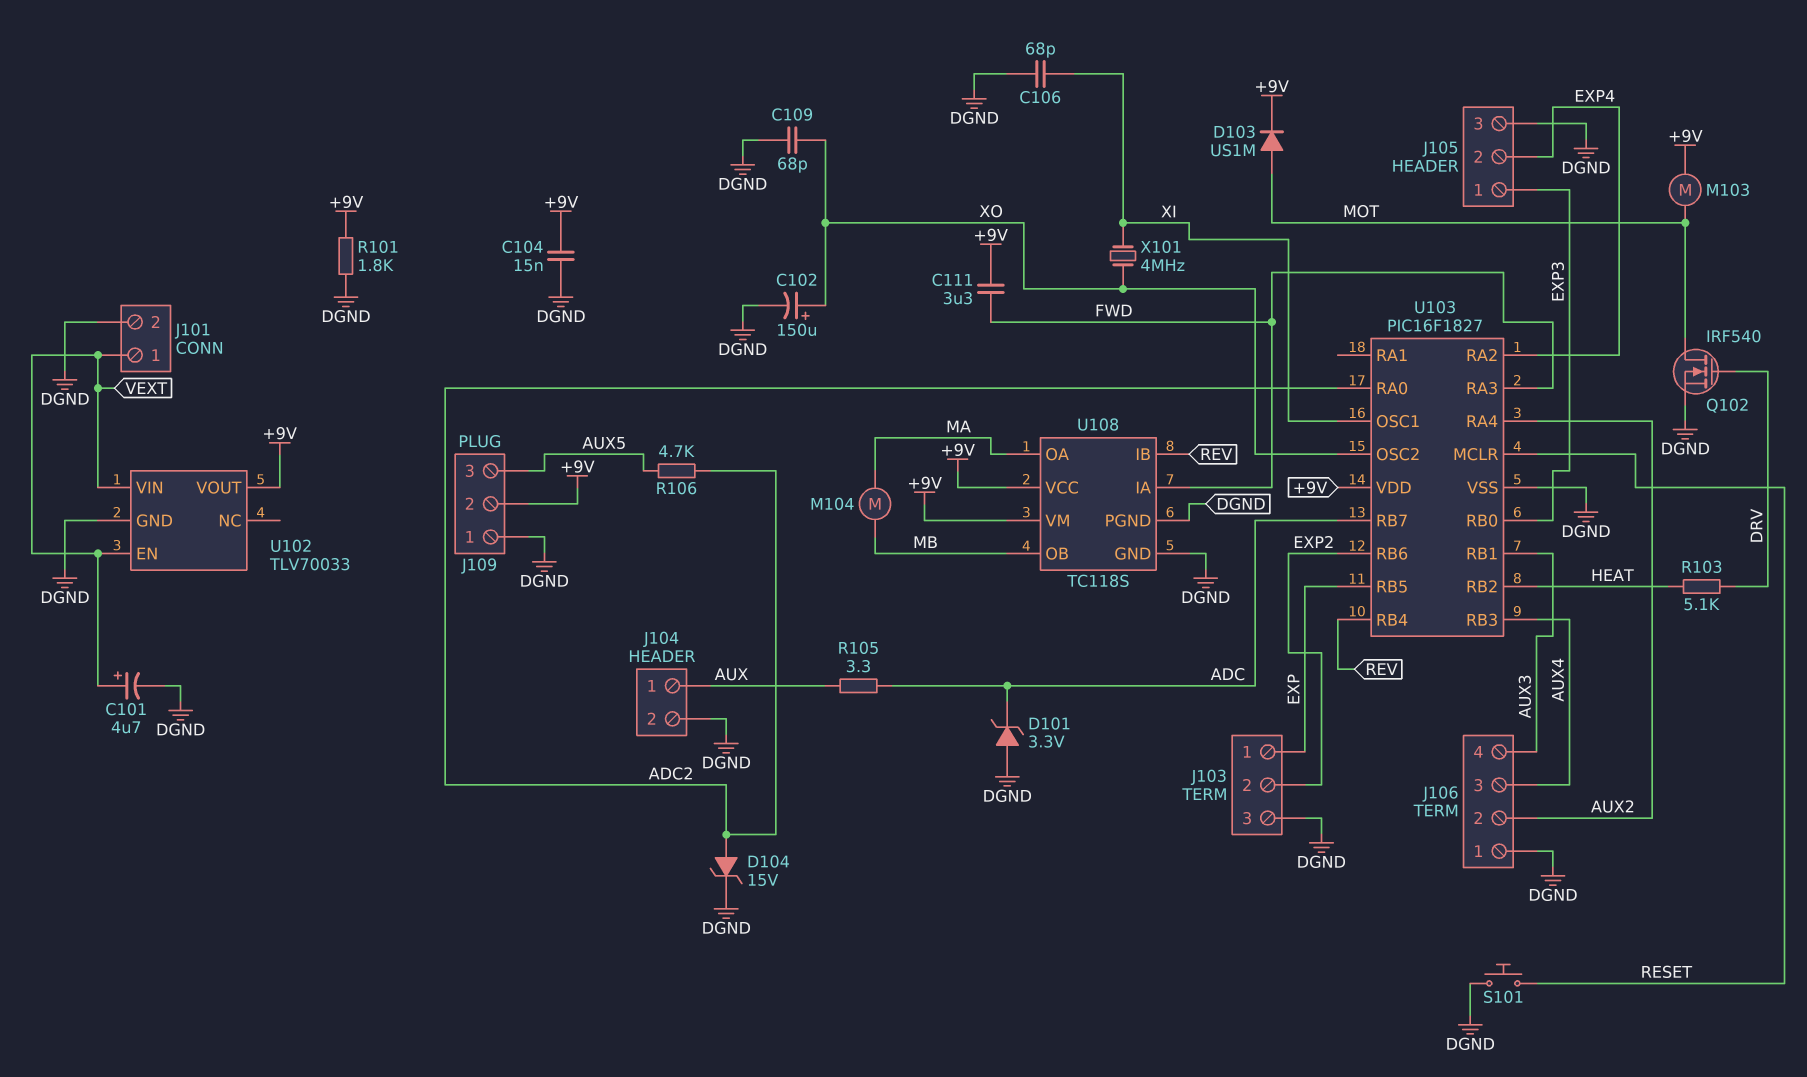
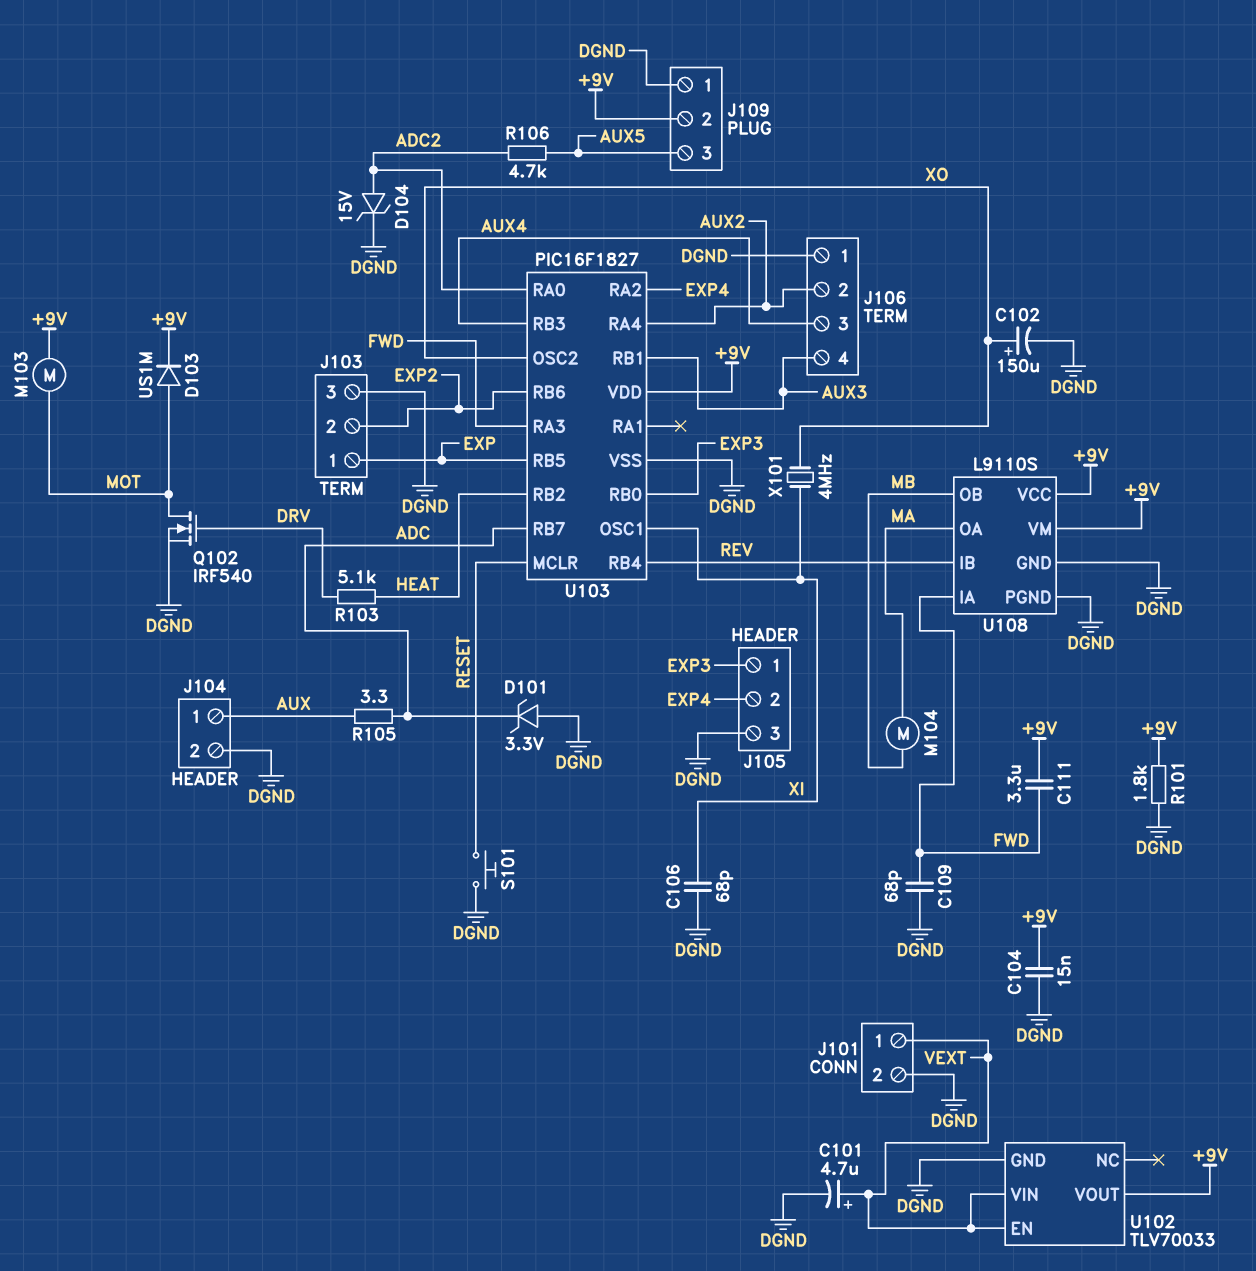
C109: 68pF (DGND, XO) -> 68pF (DGND, FWD)
U108: TC118S -> L9110S

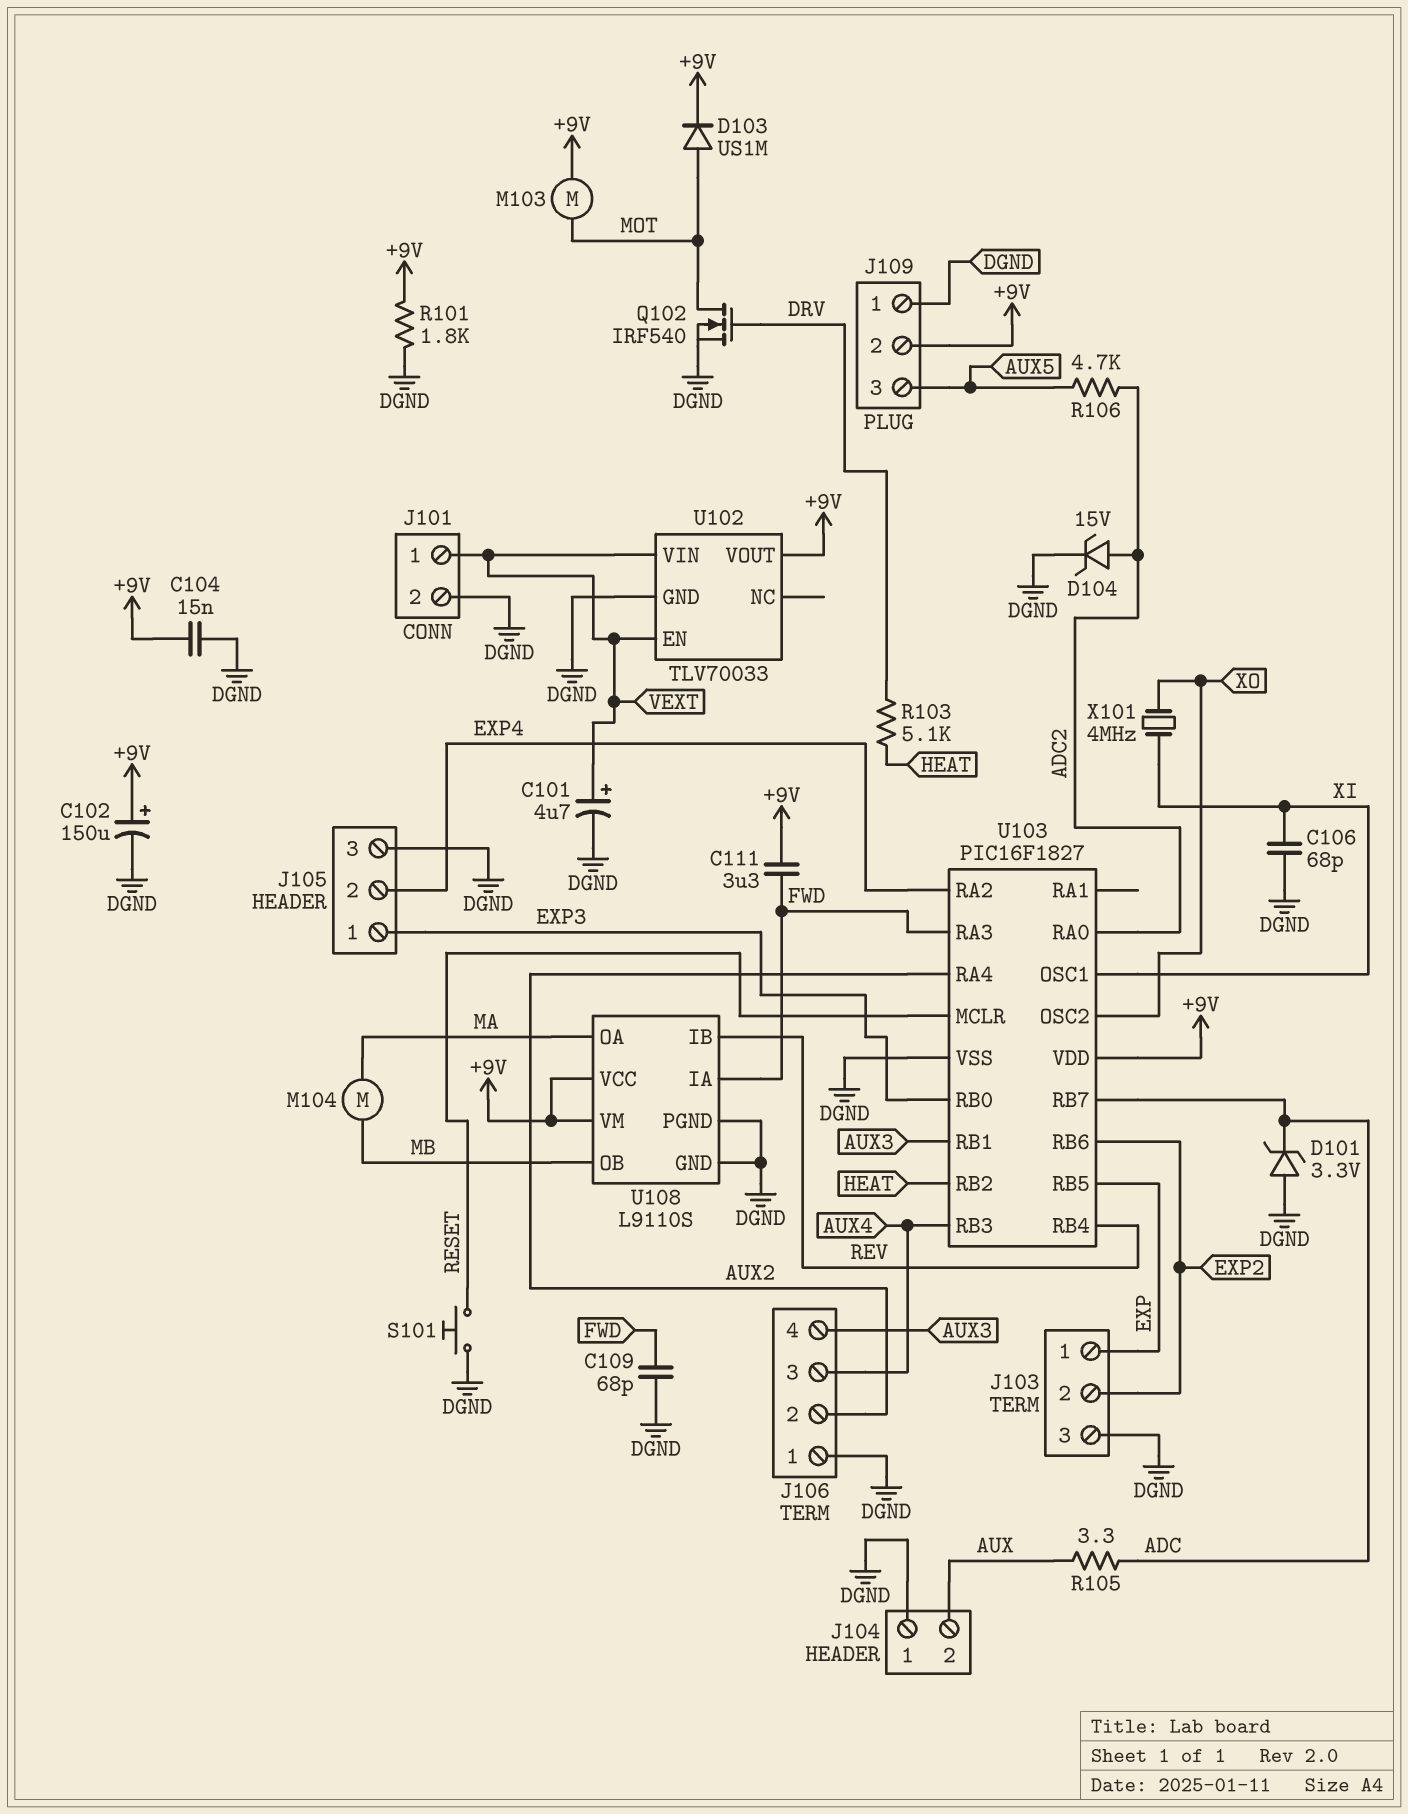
C102: 150uF (plus XO, minus DGND) -> 150uF (plus +9V, minus DGND)
J104 pin 1: AUX -> DGND
J104 pin 2: DGND -> AUX

